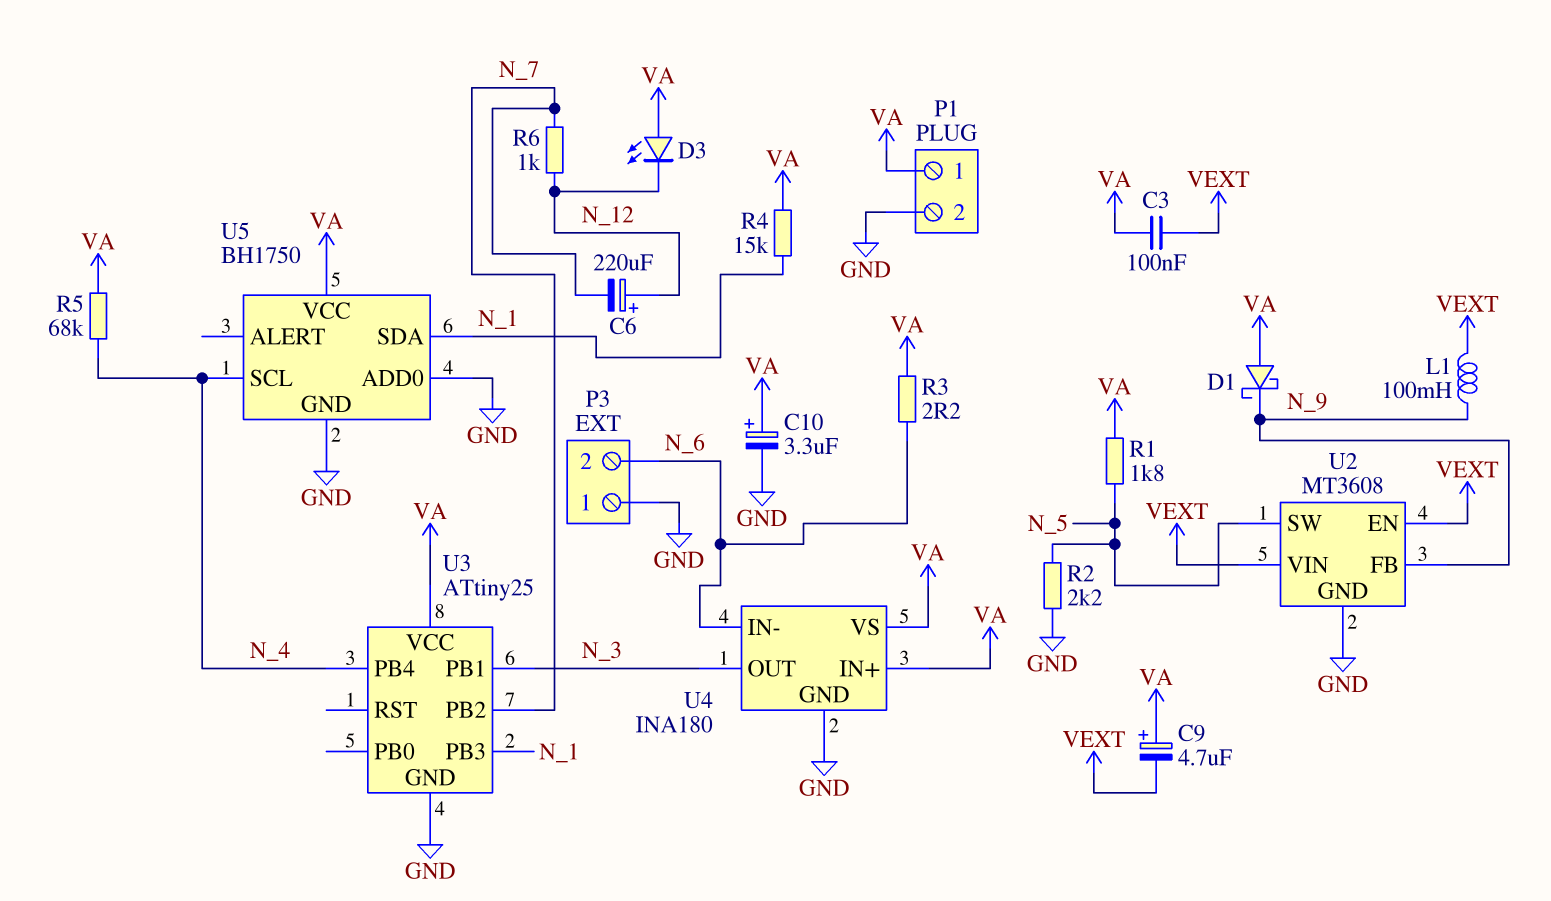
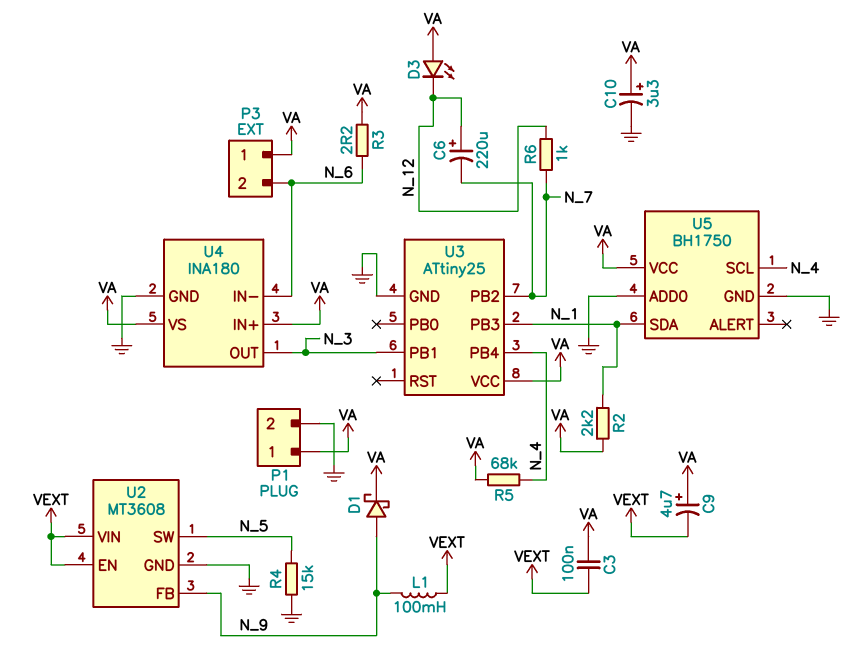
D1: schottky (A VA, K N_9) -> schottky (A N_9, K VA)
P3 pin 1: GND -> VA
R1: 1.8k (N_5, VA) -> none
R2: 2.2k (GND, N_5) -> 2.2k (N_1, VA)
R4: 15k (N_1, VA) -> 15k (GND, N_5)

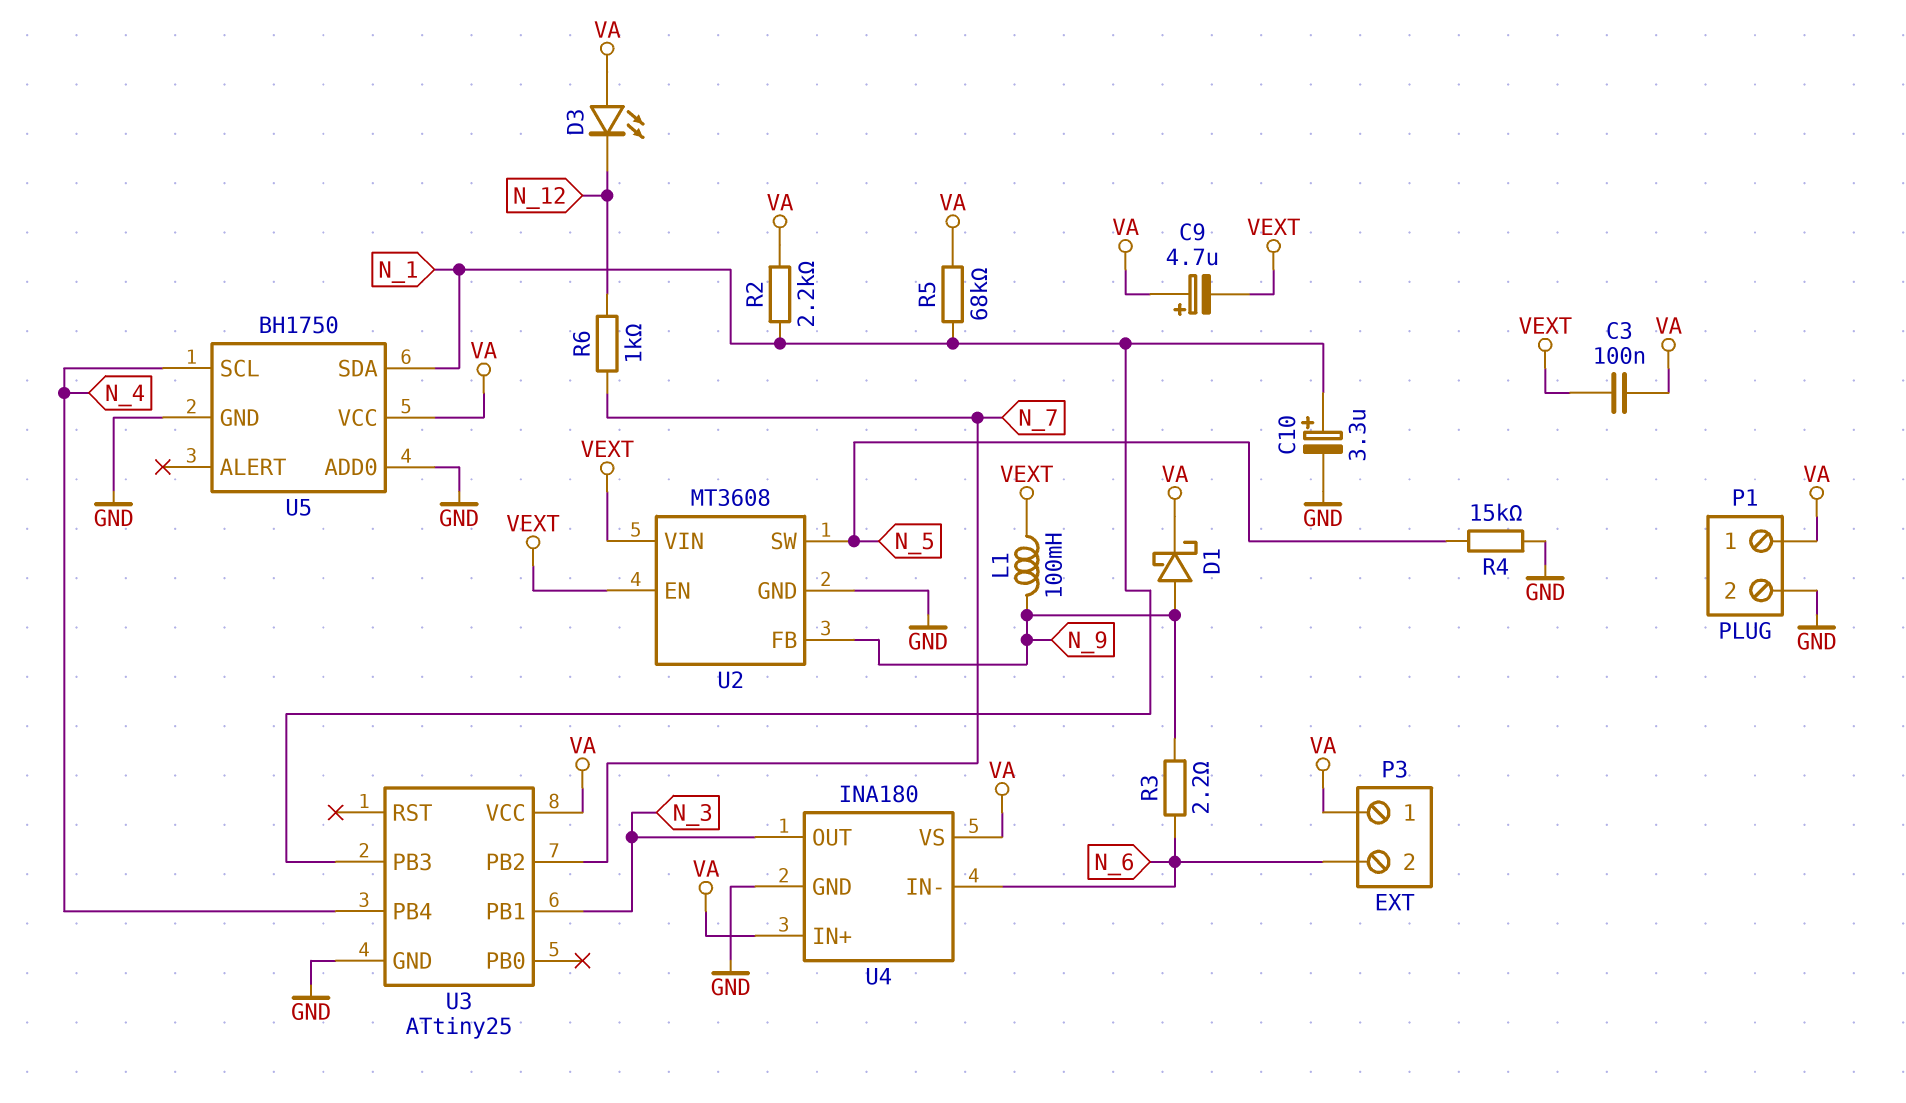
C6: 220uF (plus N_12, minus N_7) -> none
C10: 3.3uF (plus VA, minus GND) -> 3.3uF (plus N_1, minus GND)
R3: 2.2 (N_6, VA) -> 2.2 (N_6, N_9)
R5: 68k (N_4, VA) -> 68k (N_1, VA)

